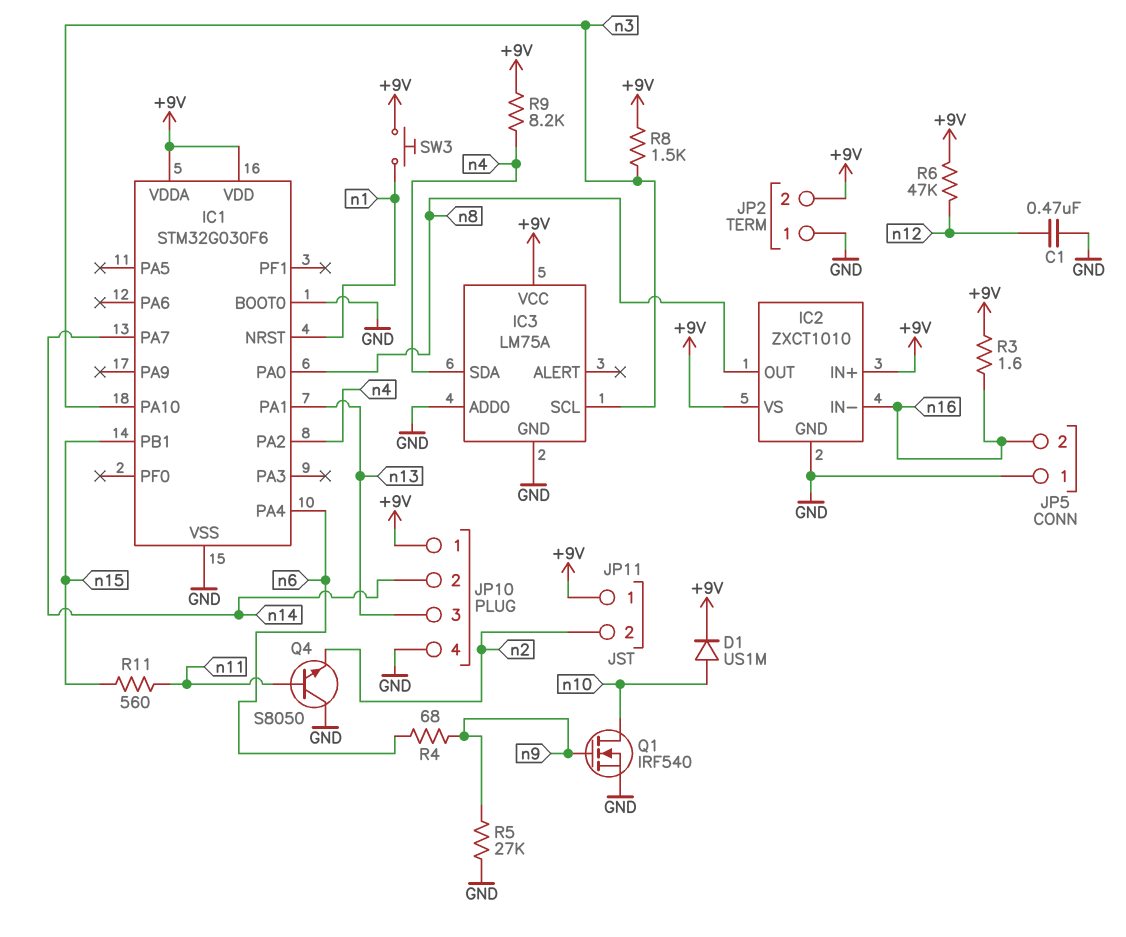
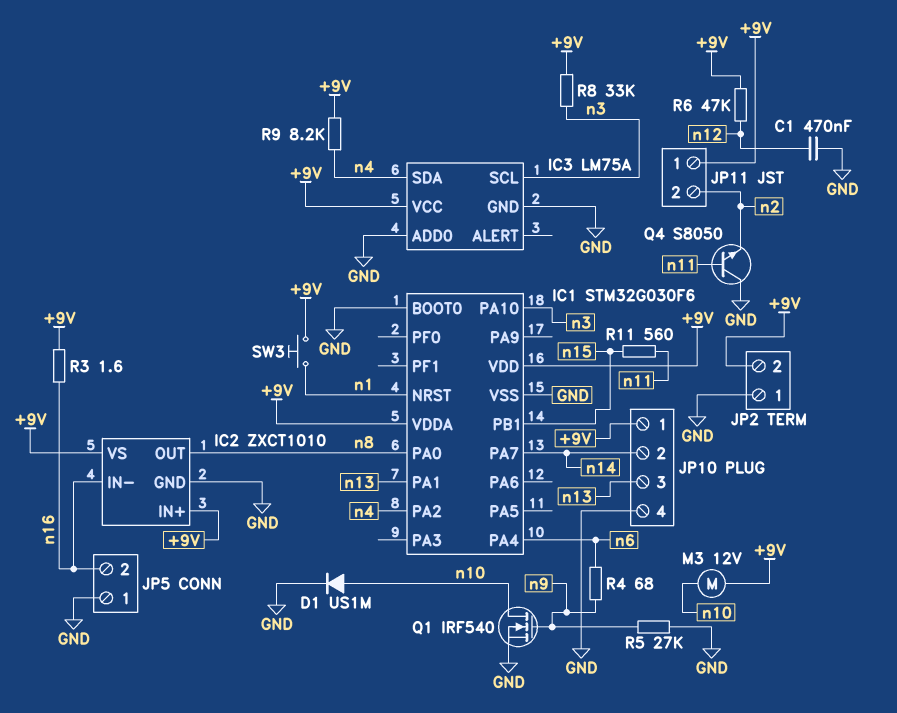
D1: diode US1M (A n10, K +9V) -> diode US1M (A n10, K GND)
M3: none -> motor 12V (+9V, n10)
R8: 1.5k (+9V, n3) -> 33k (+9V, n3)

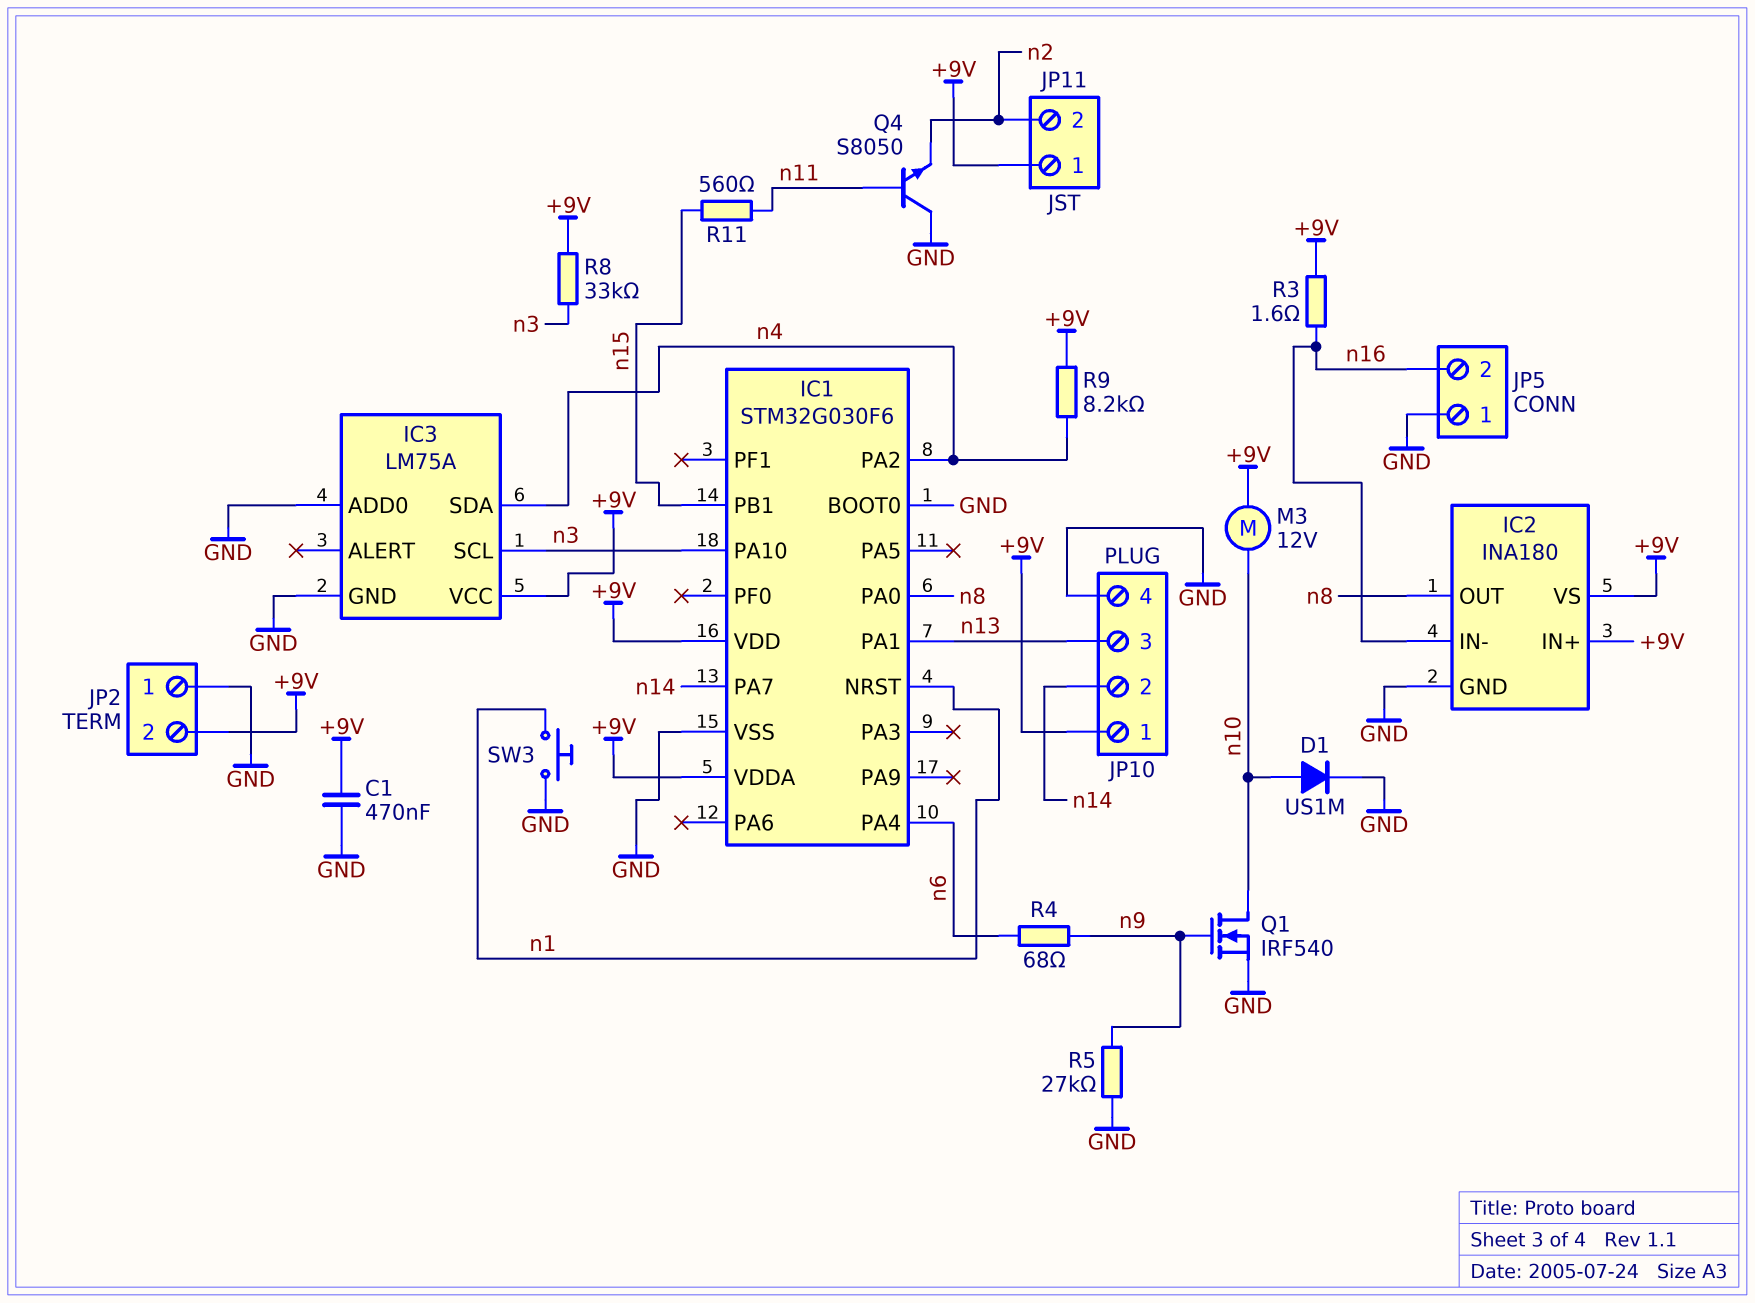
C1: 470nF (GND, n12) -> 470nF (+9V, GND)
IC2: ZXCT1010 -> INA180
R6: 47k (+9V, n12) -> none
SW3: button (+9V, n1) -> button (GND, n1)

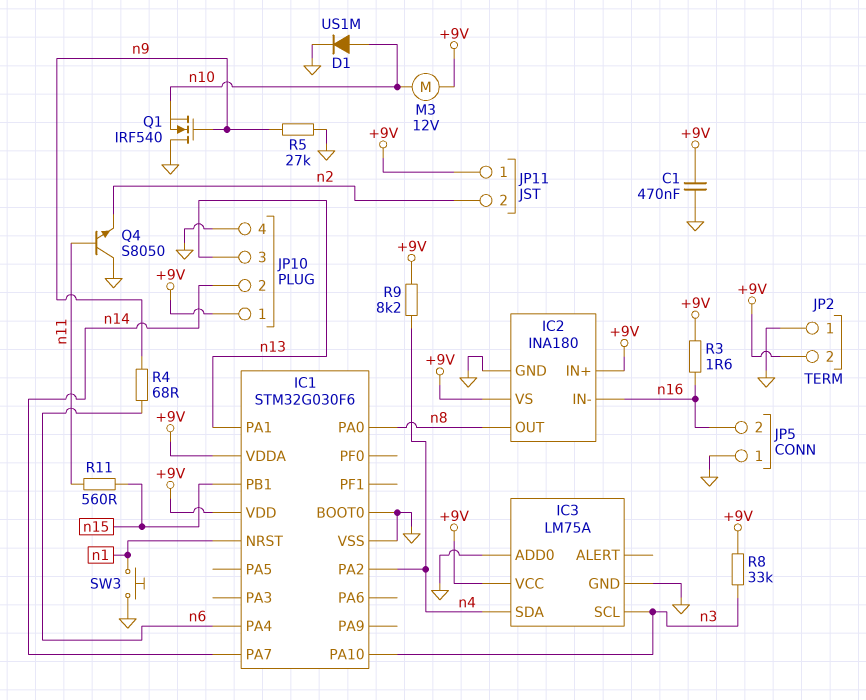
Q1: NMOS IRF540 (G n9, D n10, S GND) -> NMOS IRF540 (G n9, D GND, S n10)

